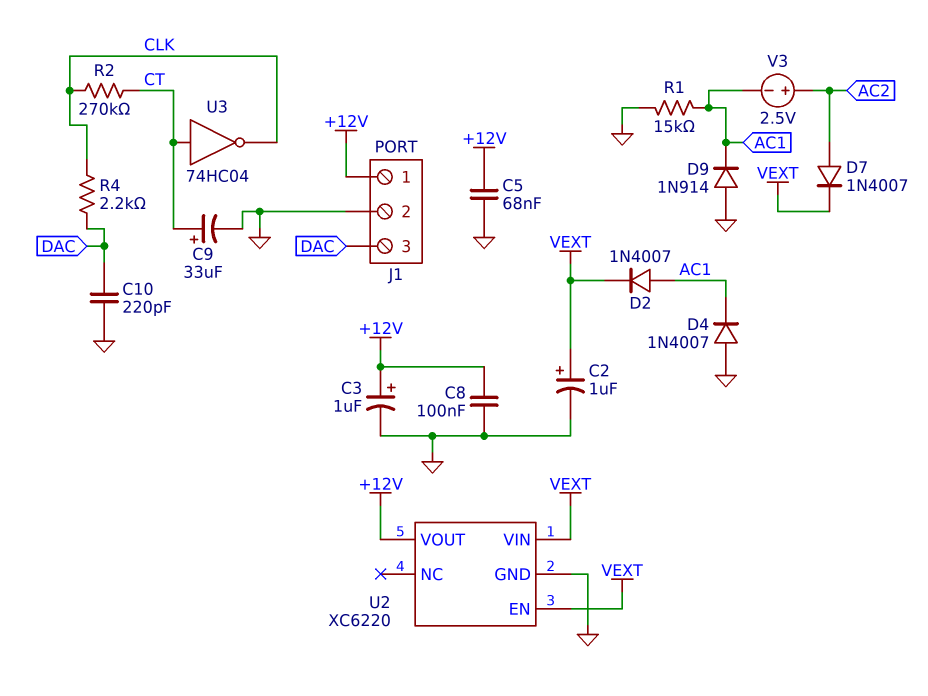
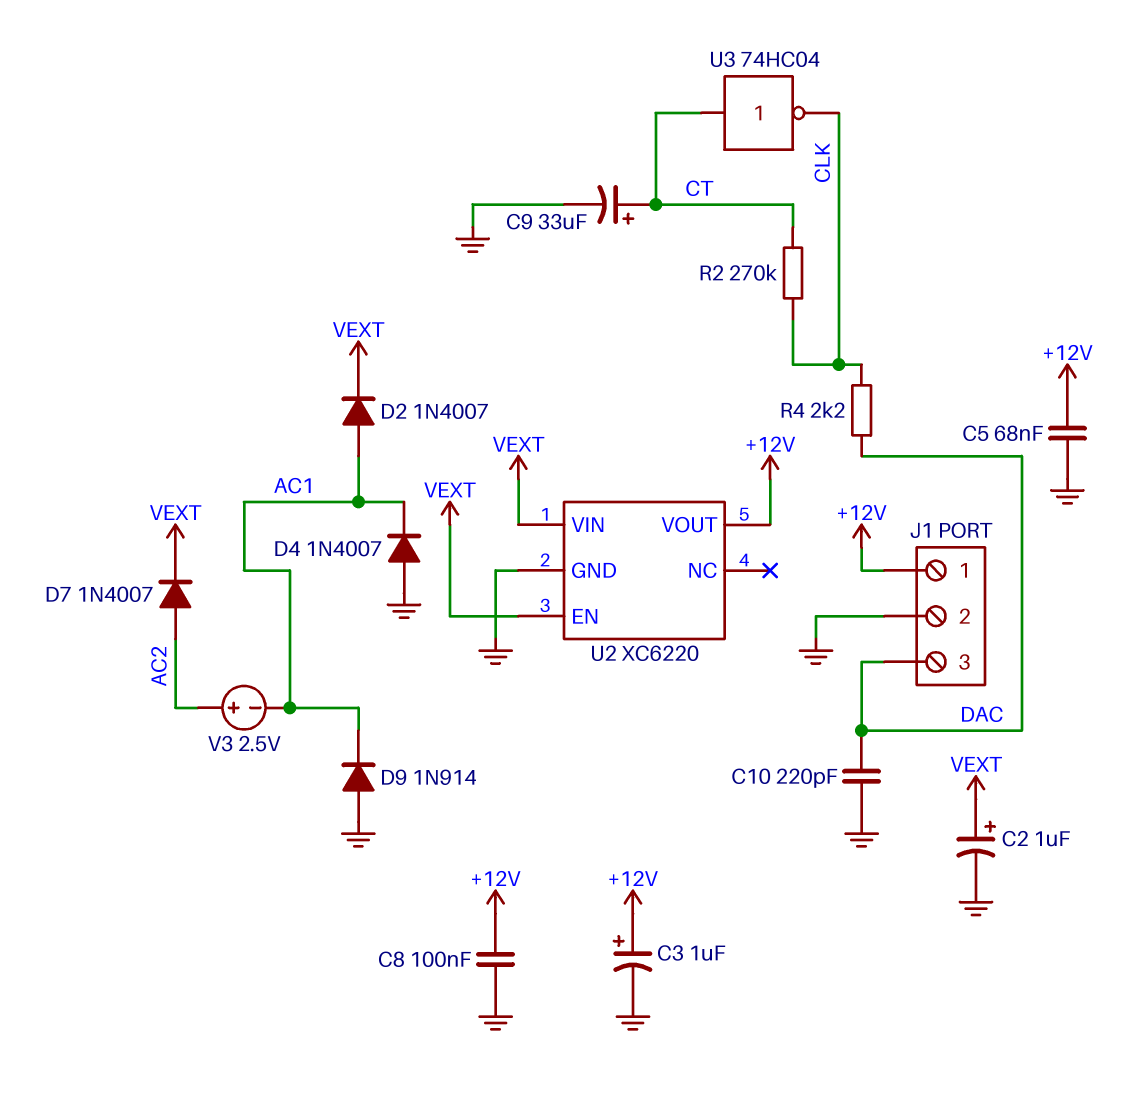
R1: 15k (AC1, GND) -> none

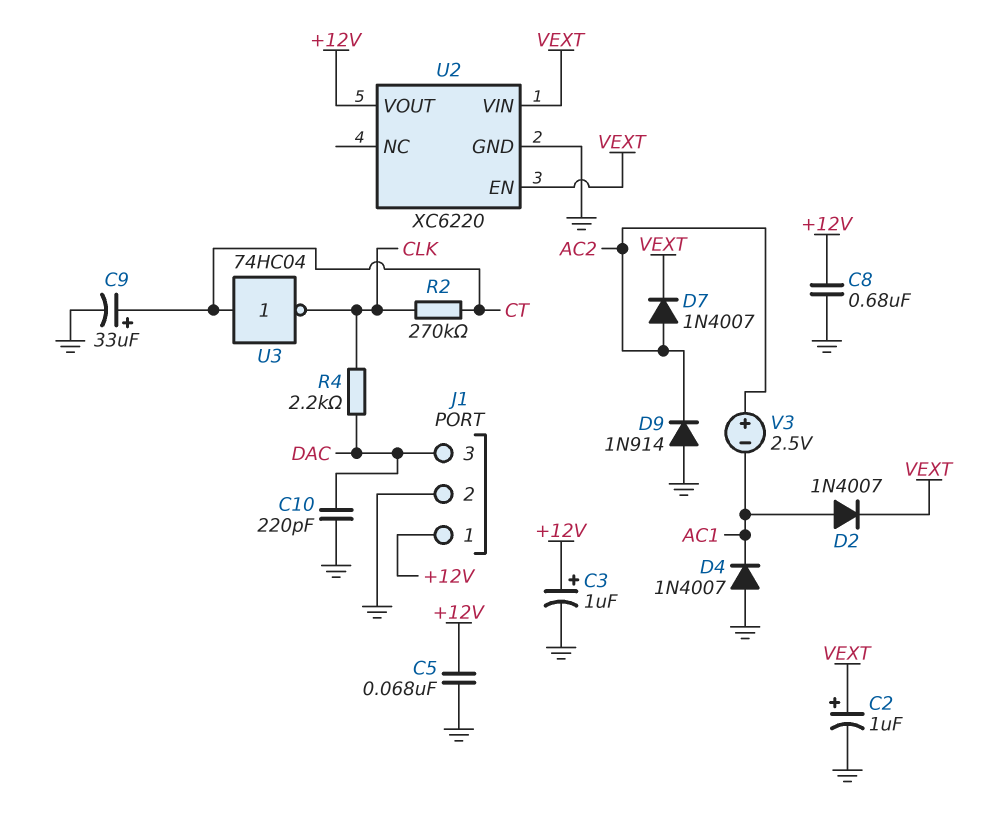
C8: 100nF (+12V, GND) -> 680nF (+12V, GND)
D9: diode 1N914 (A GND, K AC1) -> diode 1N914 (A GND, K AC2)

